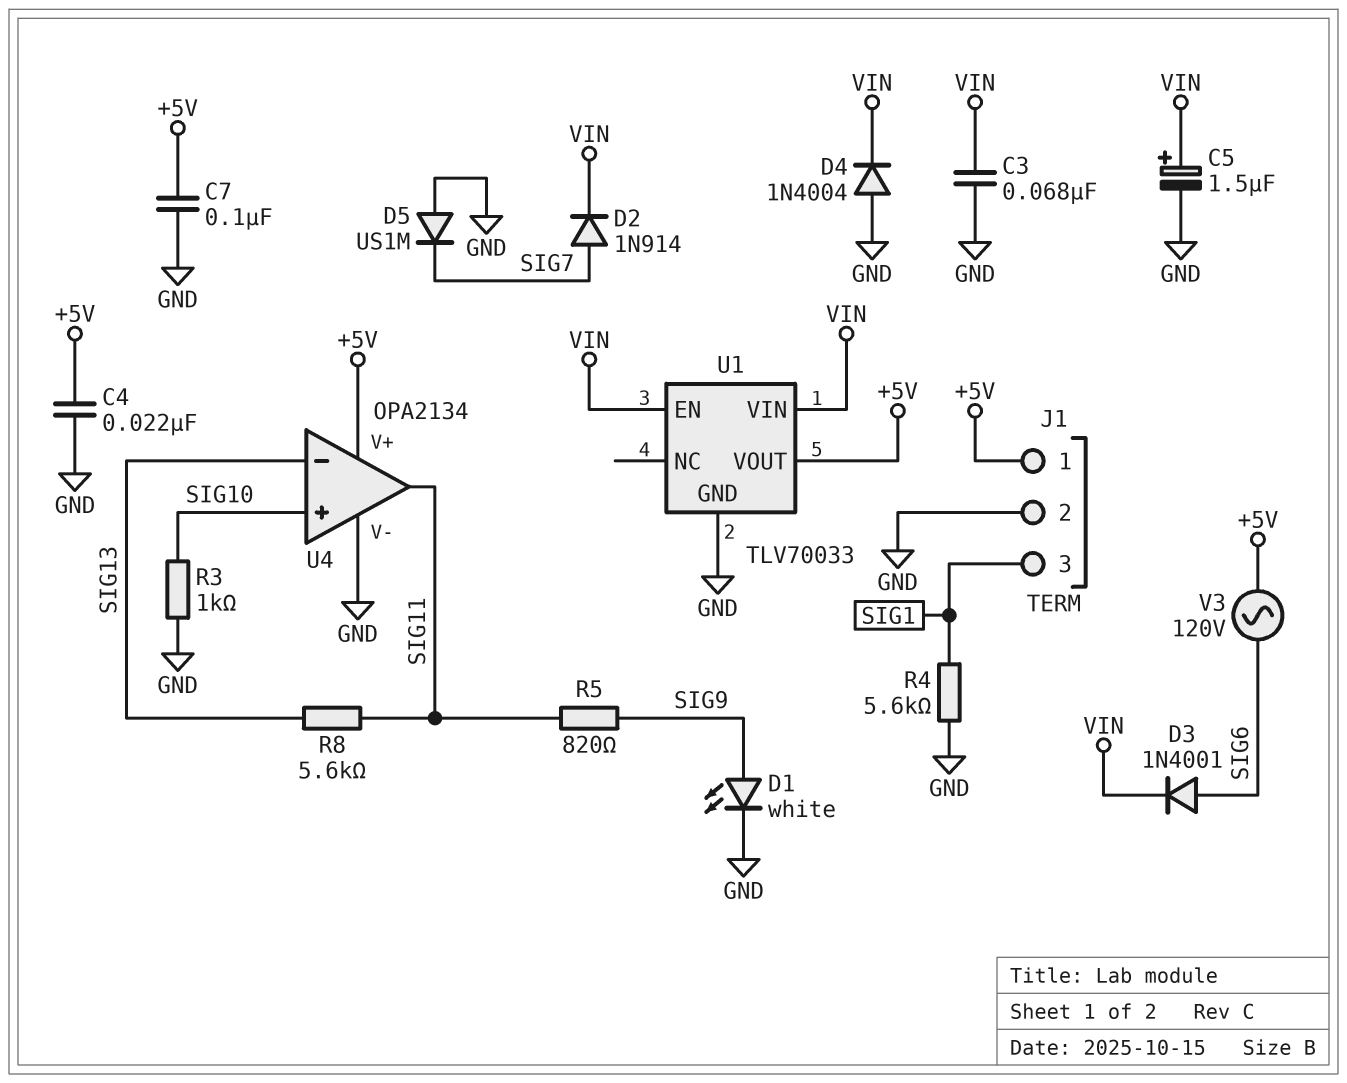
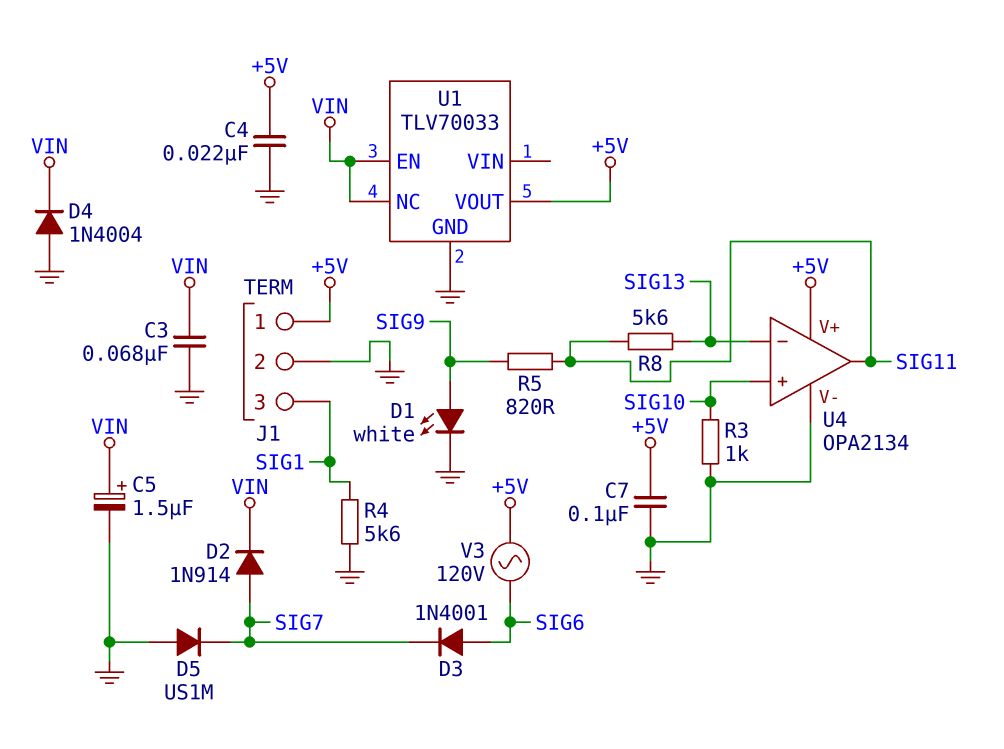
D3: diode 1N4001 (A SIG6, K VIN) -> diode 1N4001 (A SIG6, K SIG7)
U1 pin NC: none -> VIN
U1 pin VIN: VIN -> none

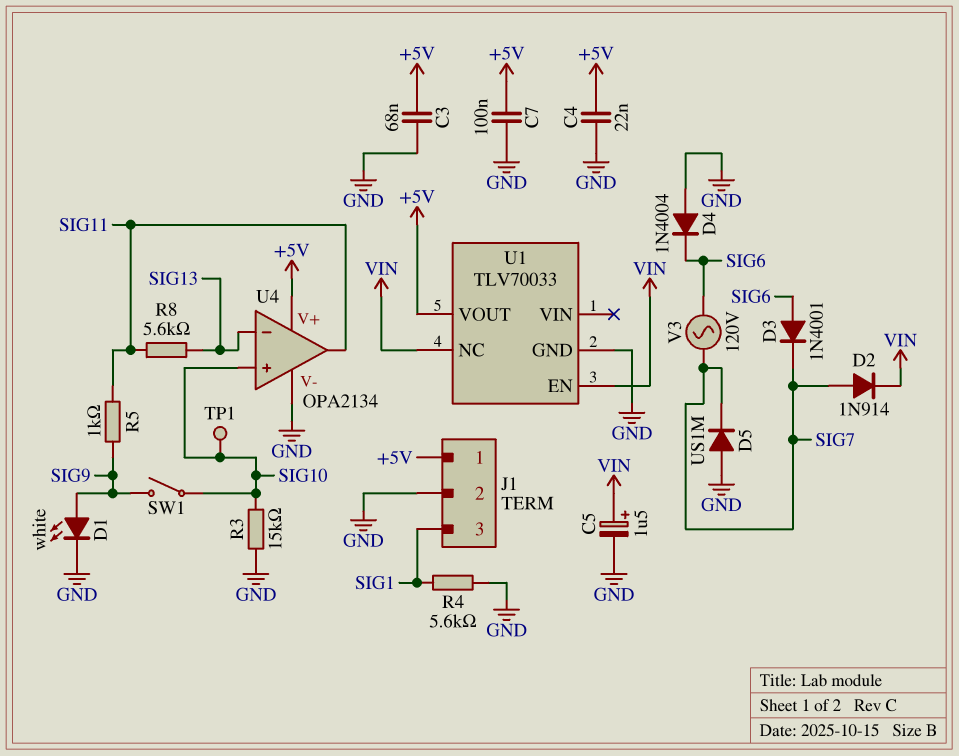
C3: 68nF (GND, VIN) -> 68nF (+5V, GND)
D4: diode 1N4004 (A GND, K VIN) -> diode 1N4004 (A GND, K SIG6)
R3: 1k (GND, SIG10) -> 15k (GND, SIG10)
R5: 820 (SIG9, SIG11) -> 1k (SIG9, SIG11)
SW1: none -> switch (SIG9, SIG10)
TP1: none -> test point (SIG10)
V3: AC 120V (+5V, SIG6) -> AC 120V (SIG6, SIG7)

